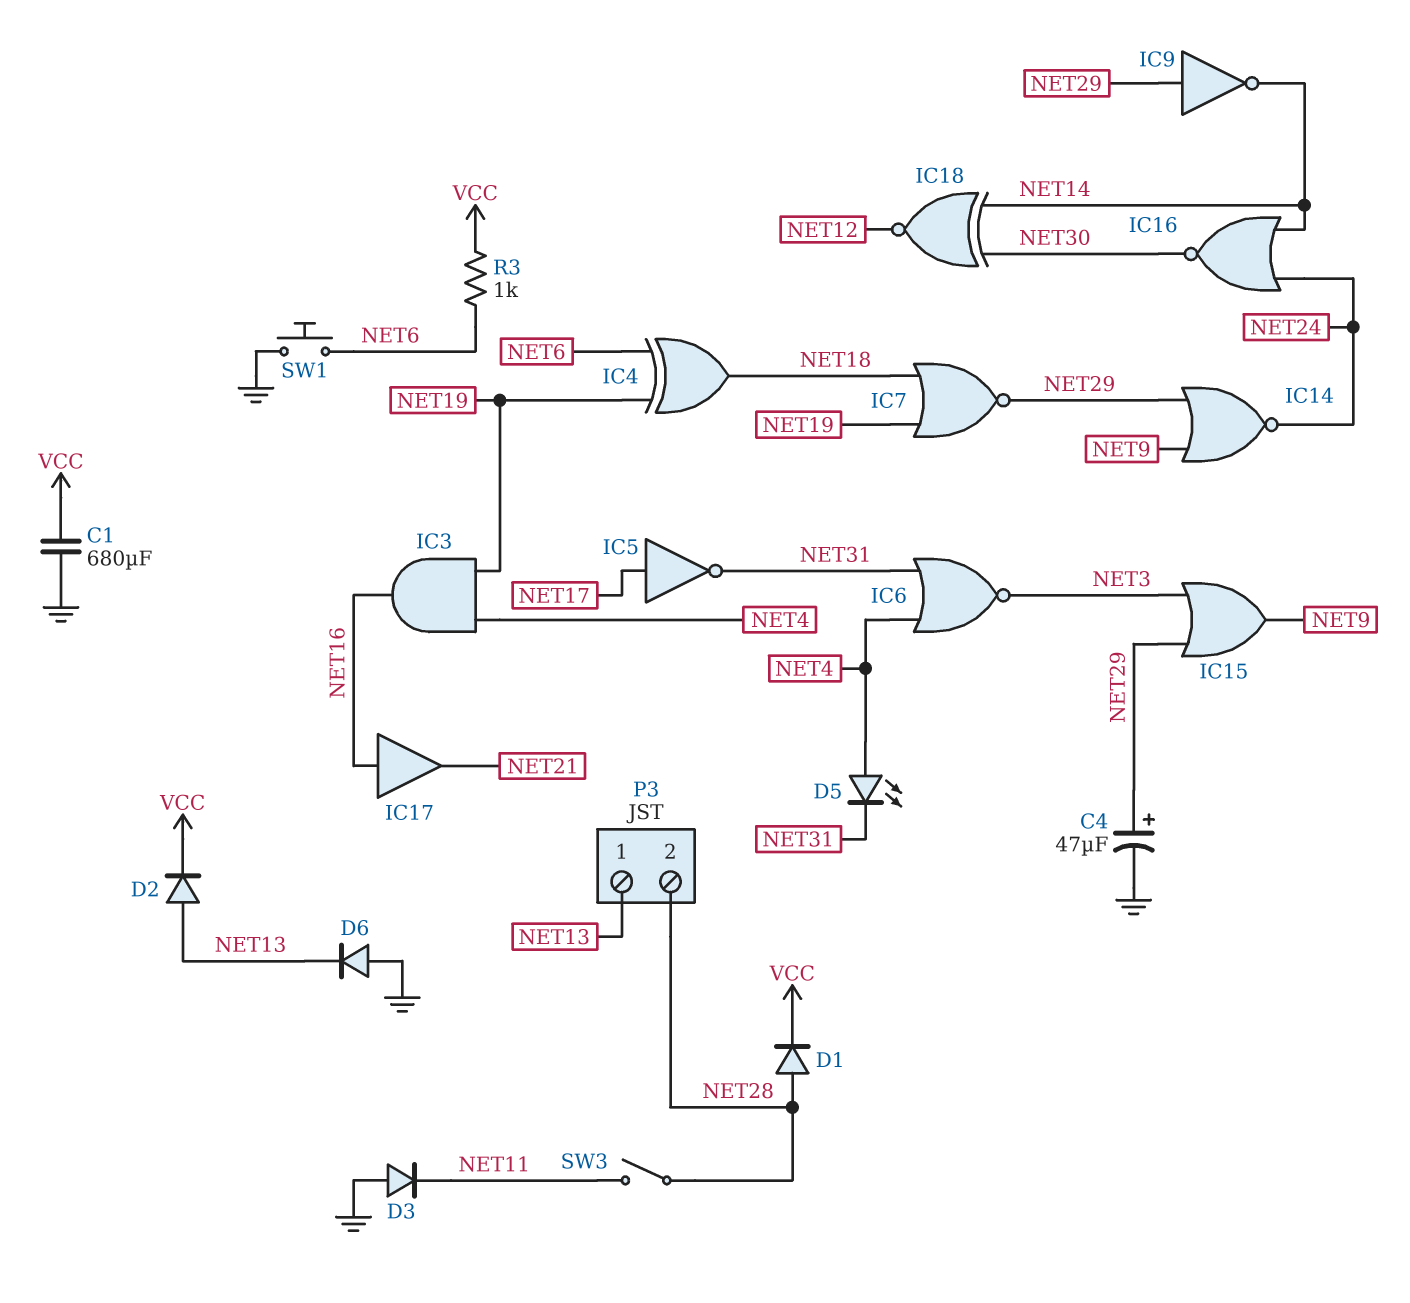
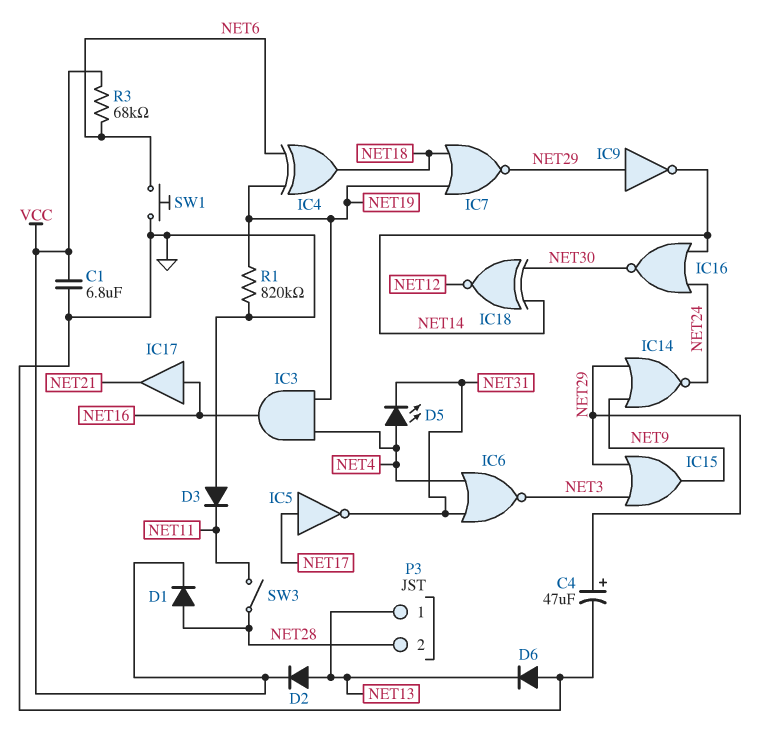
C1: 680uF (GND, VCC) -> 6.8uF (GND, VCC)
R1: none -> 820k (GND, NET19)
R3: 1k (NET6, VCC) -> 68k (NET6, VCC)

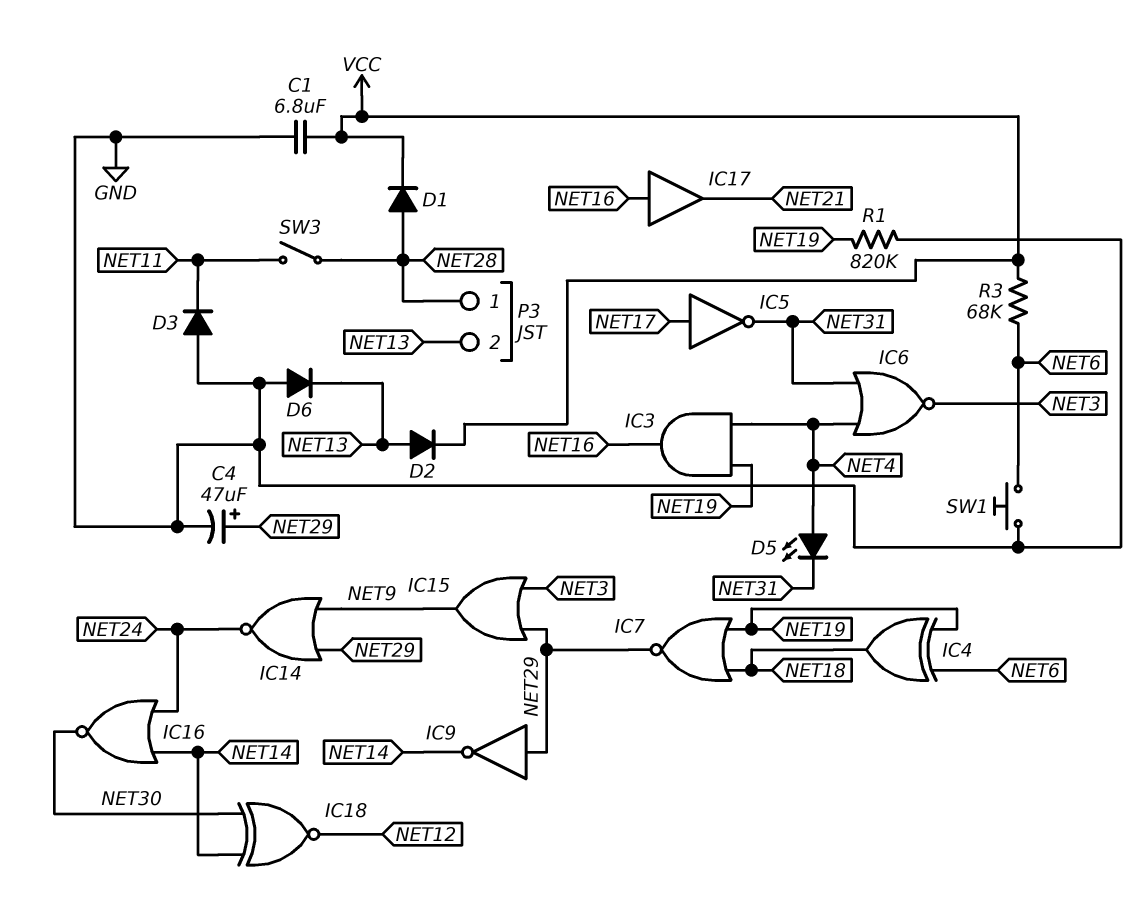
P3 pin 1: NET13 -> NET28
P3 pin 2: NET28 -> NET13

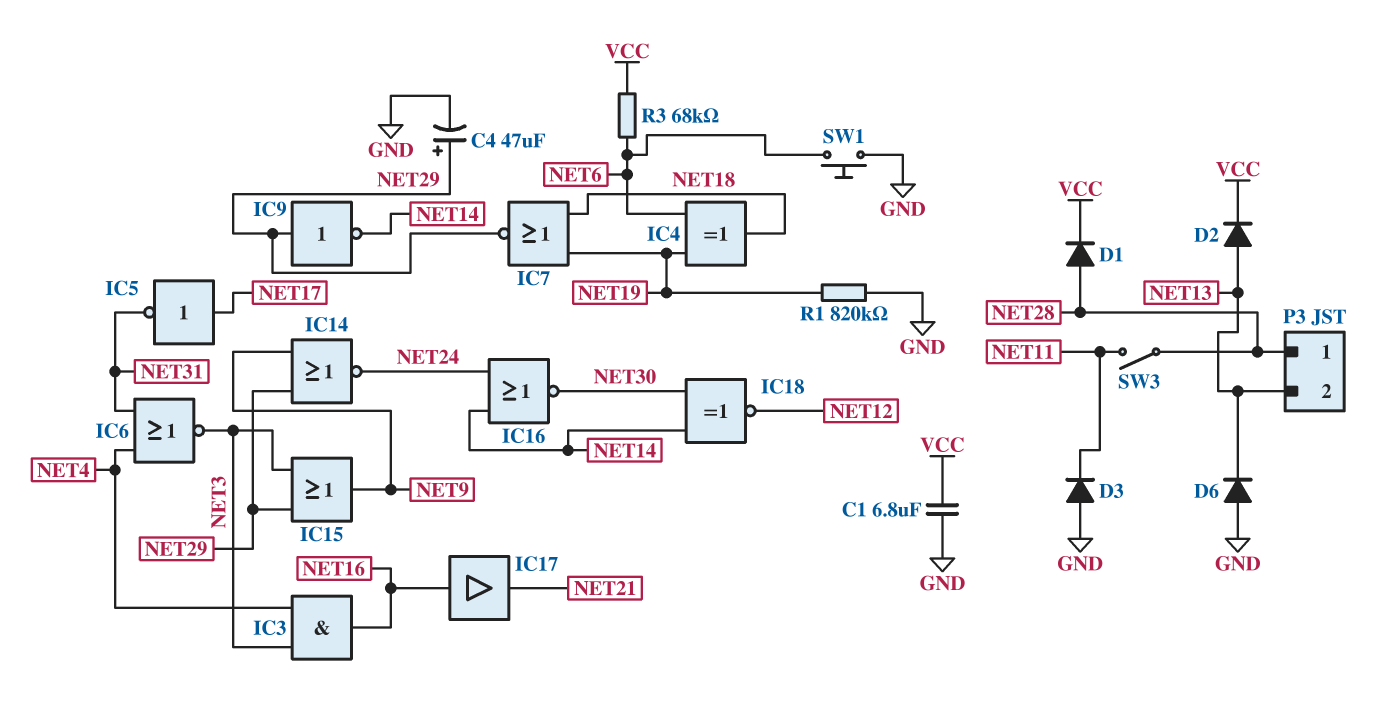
D5: LED (A NET4, K NET31) -> none
IC3: AND (in NET4, in NET19, out NET16) -> AND (in NET3, in NET4, out NET16)

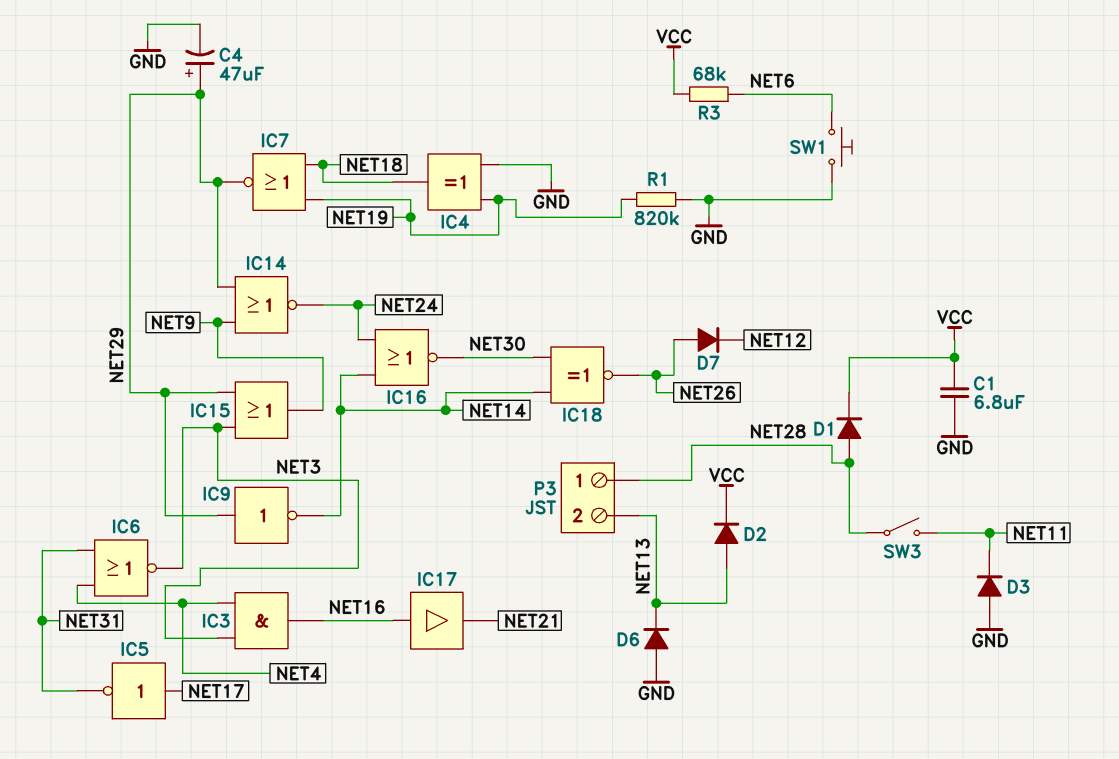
D7: none -> diode (A NET26, K NET12)
IC4: XOR (in NET6, in NET19, out NET18) -> XOR (in GND, in NET19, out NET18)
IC18: XNOR (in NET14, in NET30, out NET12) -> XNOR (in NET14, in NET30, out NET26)

